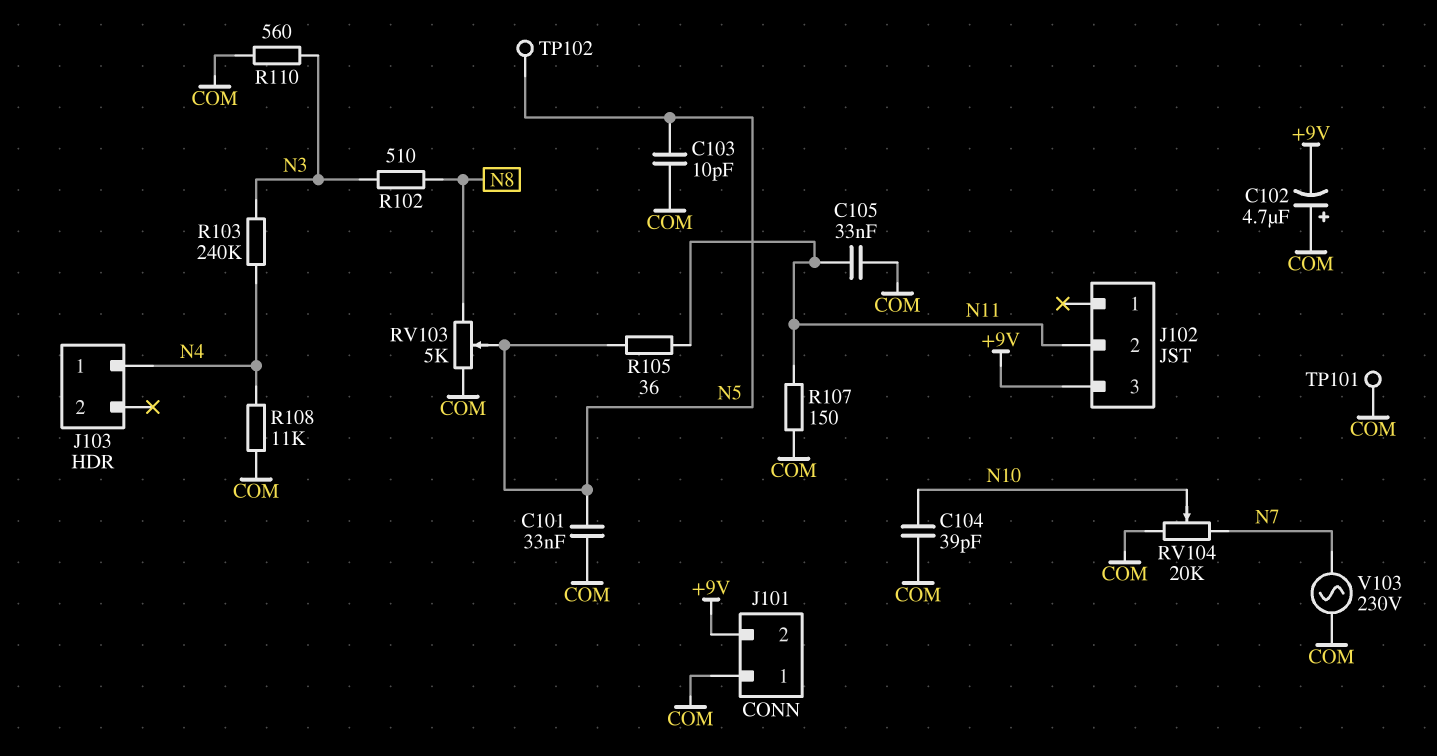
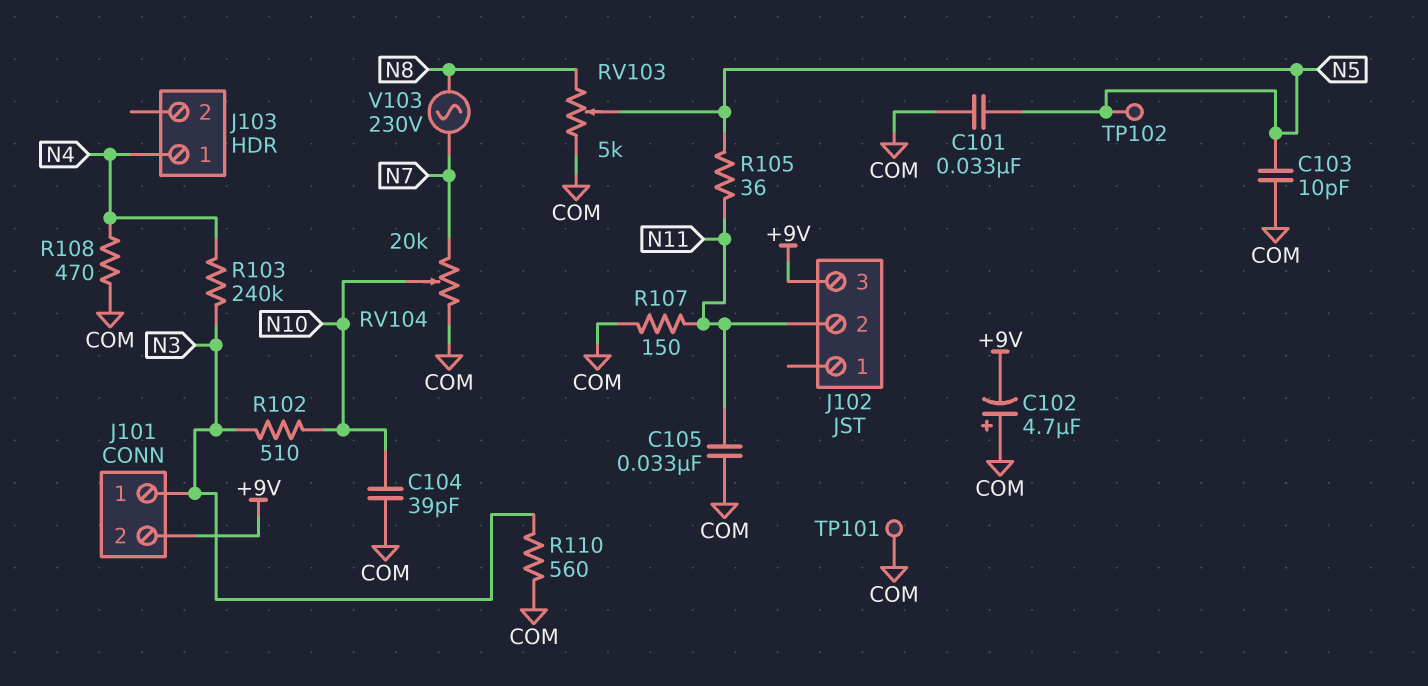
J101 pin 1: COM -> N3
R102: 510 (N3, N8) -> 510 (N3, N10)
R108: 11k (COM, N4) -> 470 (COM, N4)
V103: AC 230V (COM, N7) -> AC 230V (N7, N8)

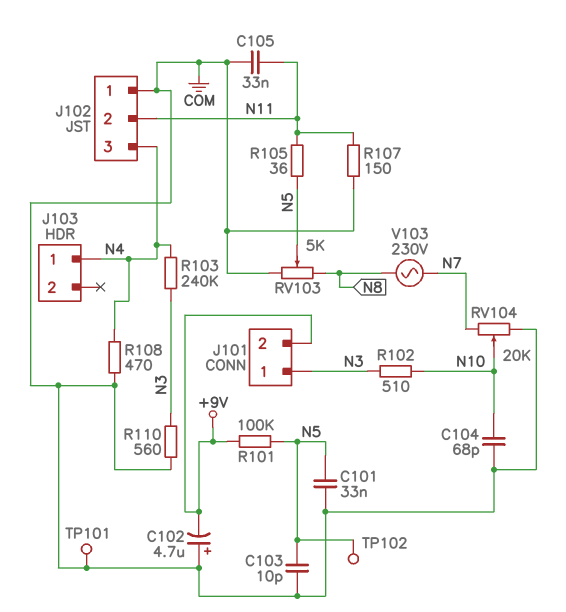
C104: 39pF (COM, N10) -> 68pF (COM, N10)
J102 pin 1: none -> COM
J102 pin 3: +9V -> N4
R101: none -> 100k (+9V, N5)

